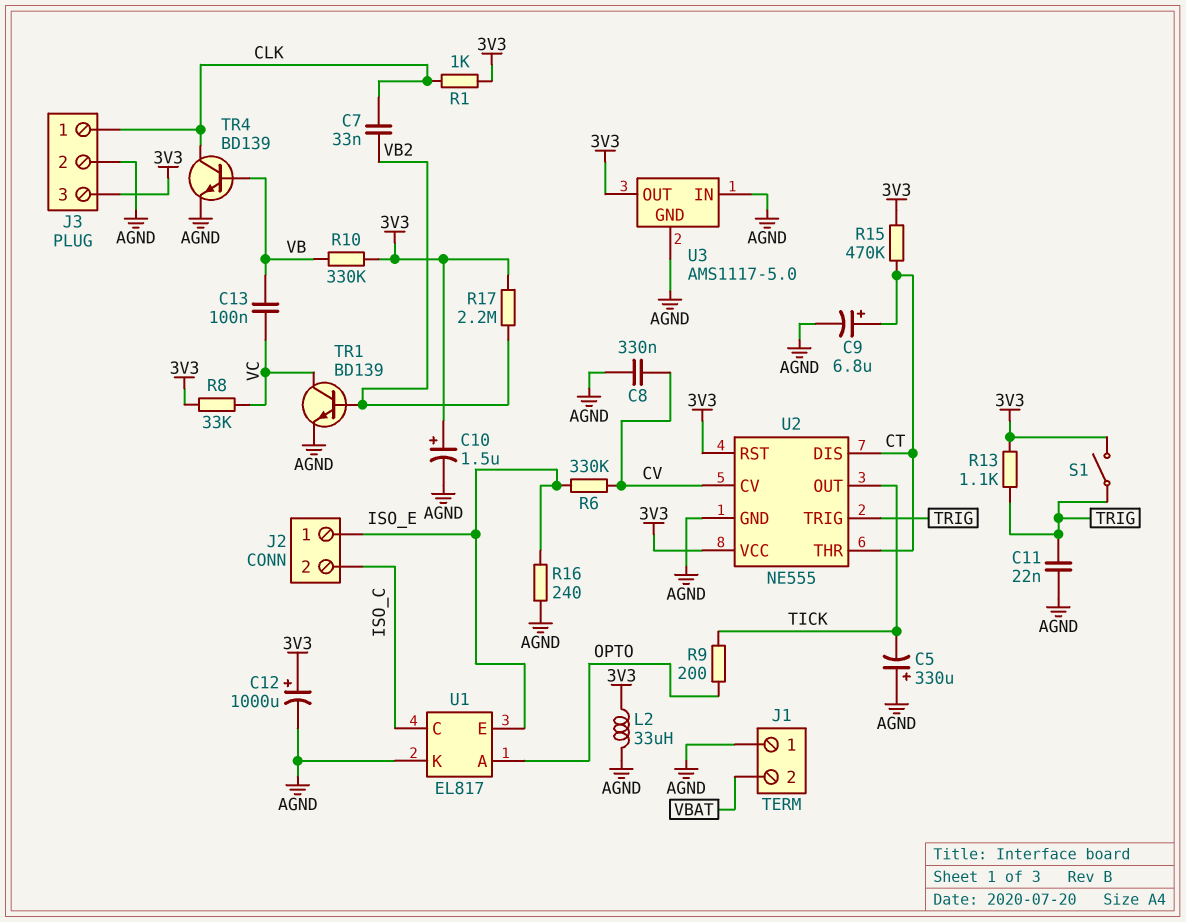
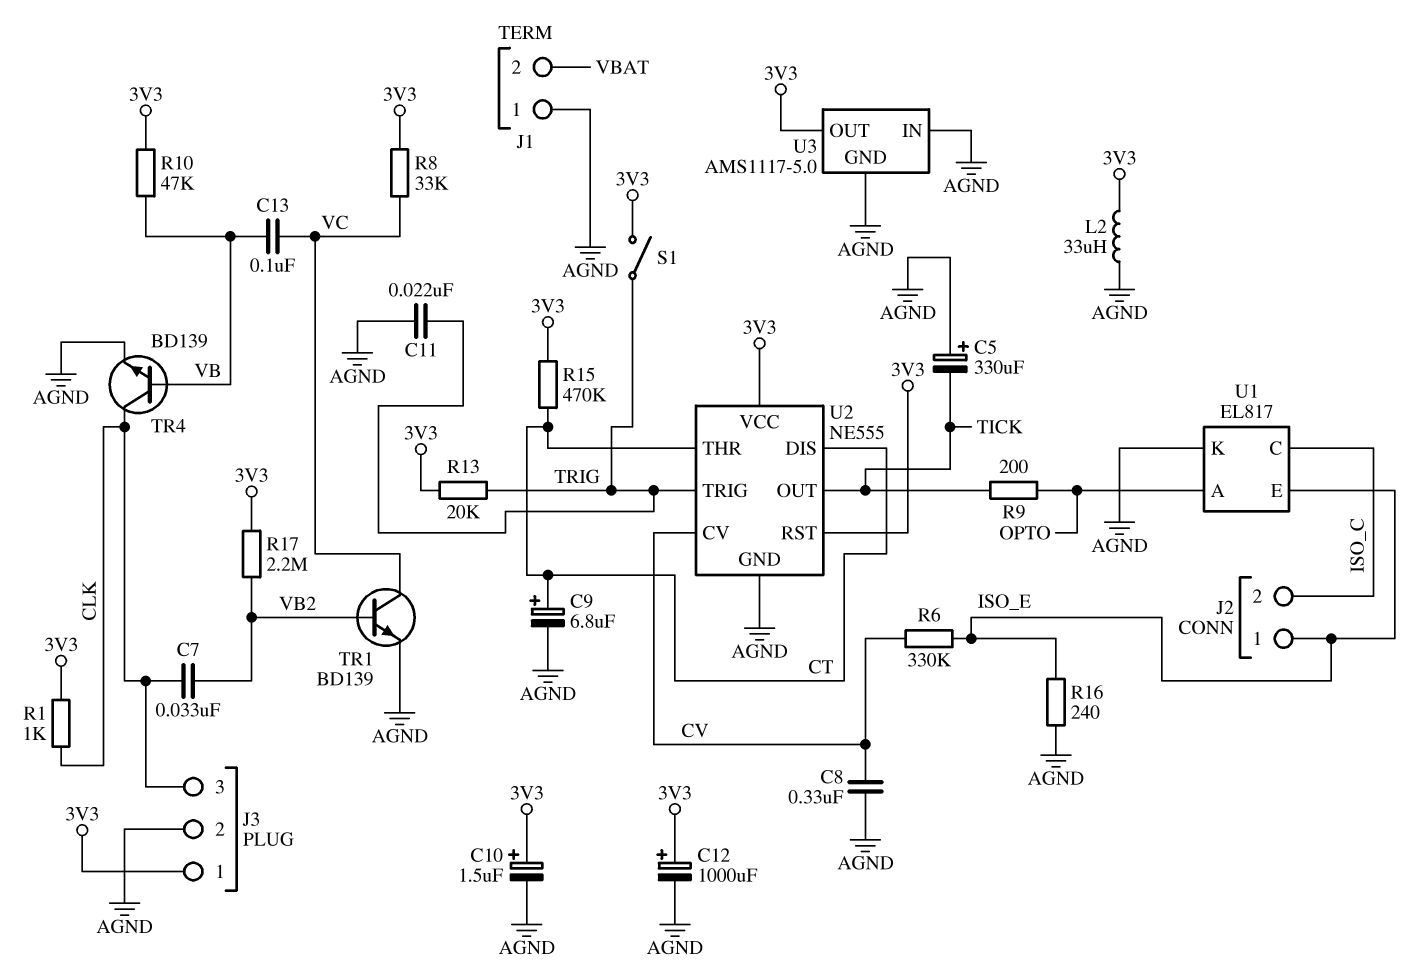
J3 pin 1: CLK -> 3V3
J3 pin 3: 3V3 -> CLK
R10: 330k (3V3, VB) -> 47k (3V3, VB)
R13: 1.1k (3V3, TRIG) -> 20k (3V3, TRIG)

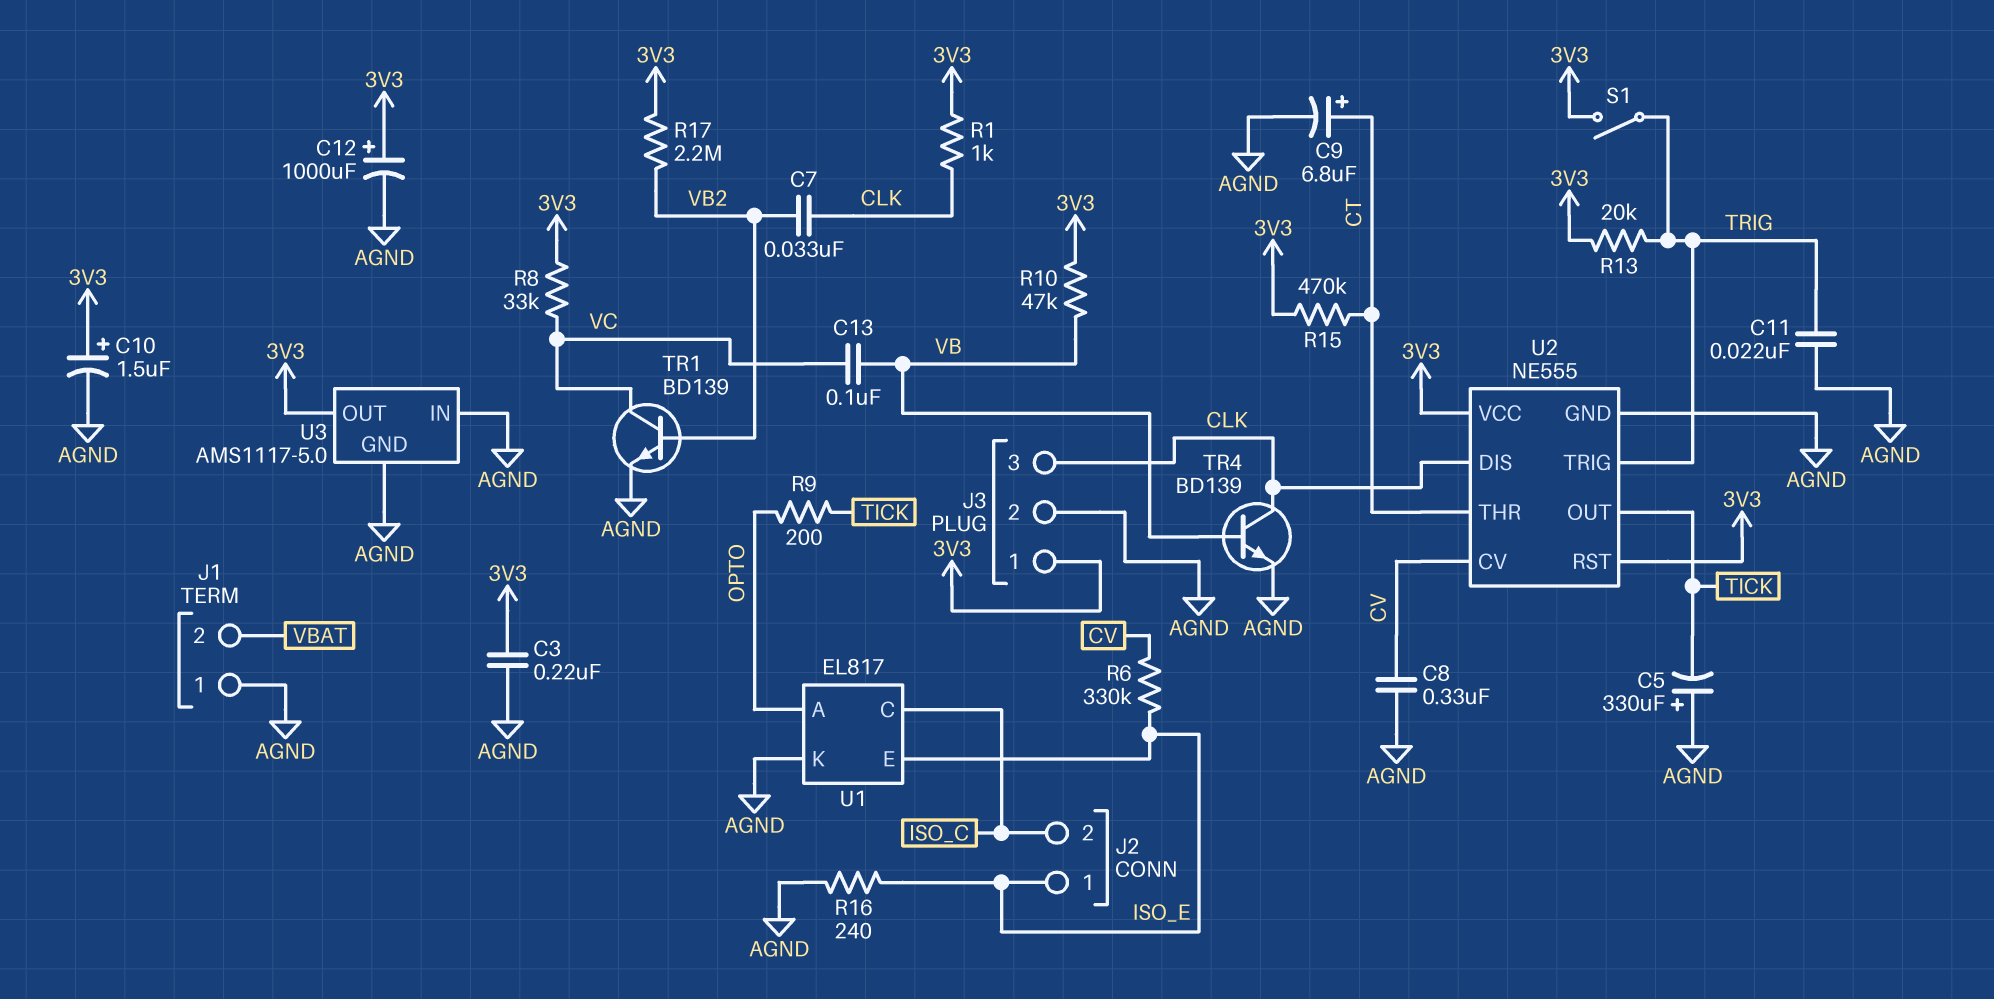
C3: none -> 220nF (3V3, AGND)
L2: 33uH (3V3, AGND) -> none
U2 pin DIS: CT -> CLK

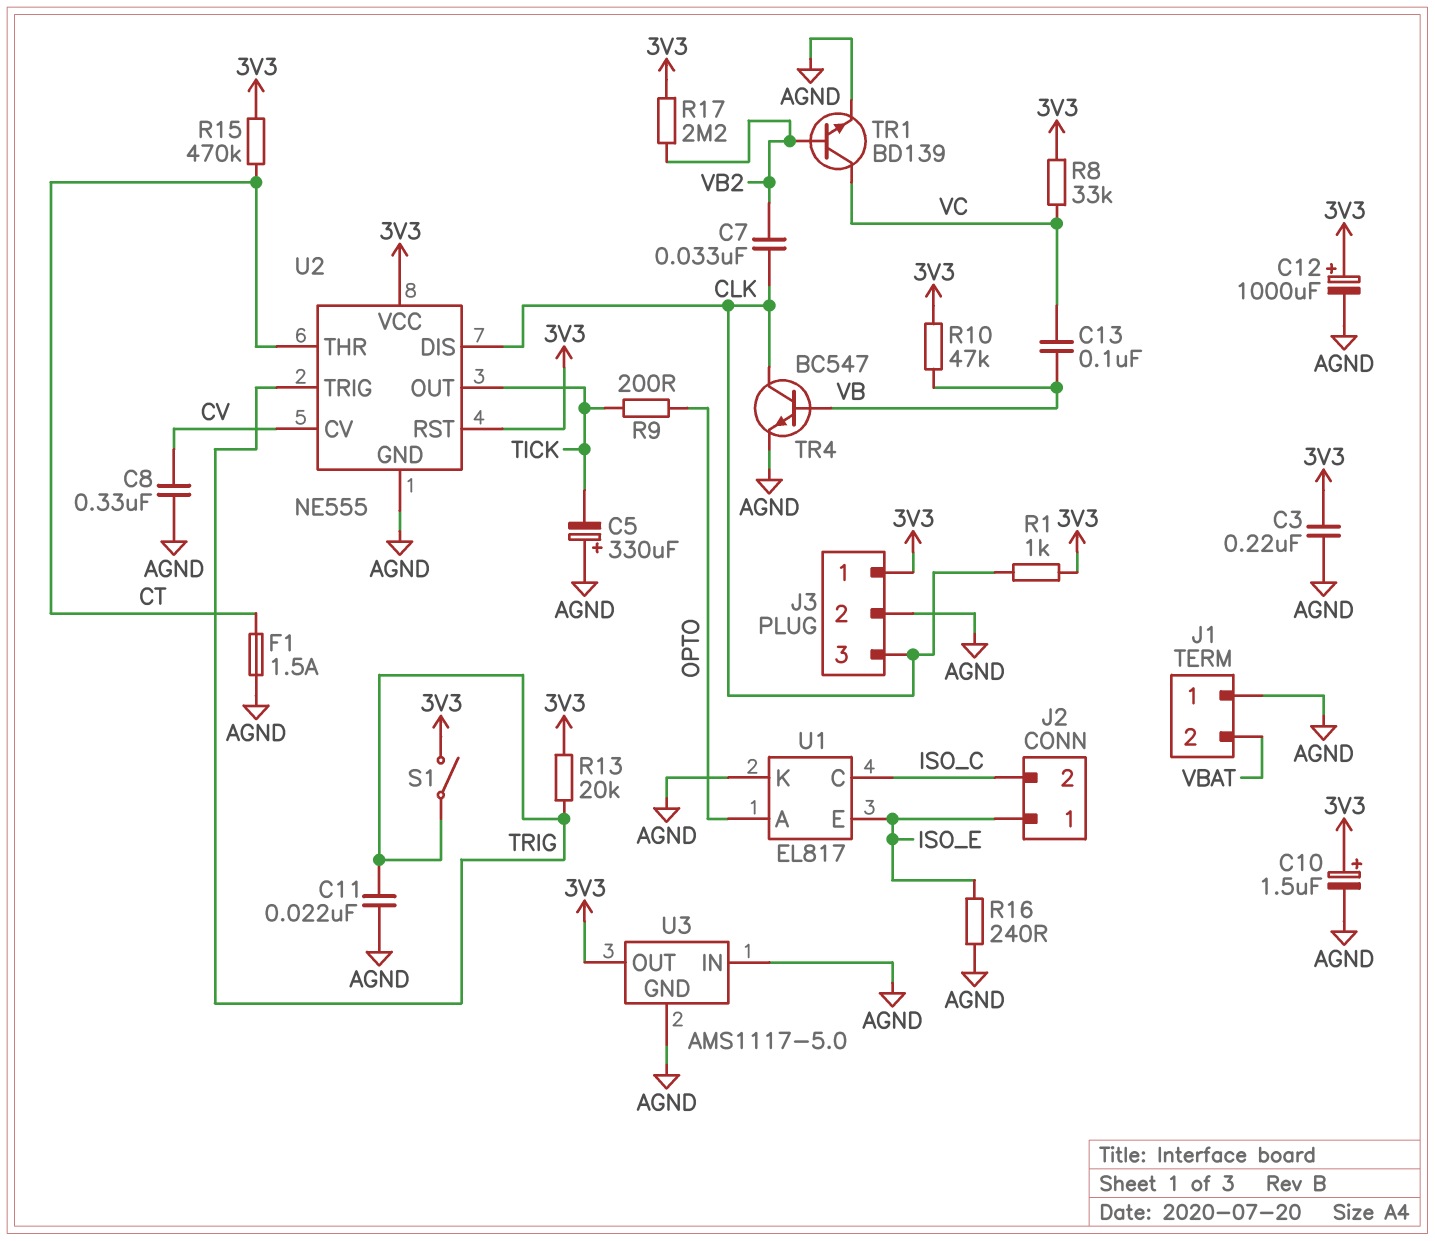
C9: 6.8uF (plus CT, minus AGND) -> none
F1: none -> 1.5A (AGND, CT)
R6: 330k (CV, ISO_E) -> none
TR4: NPN BD139 (B VB, C CLK, E AGND) -> NPN BC547 (B VB, C CLK, E AGND)

